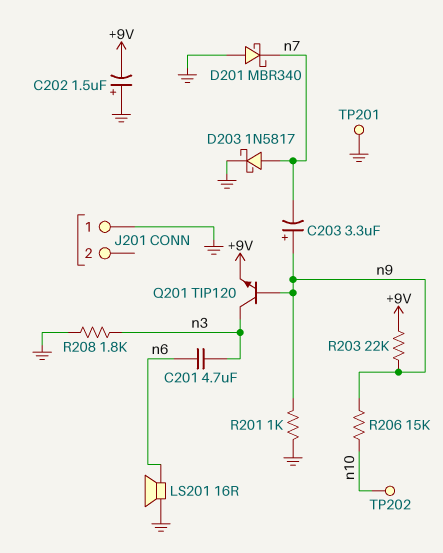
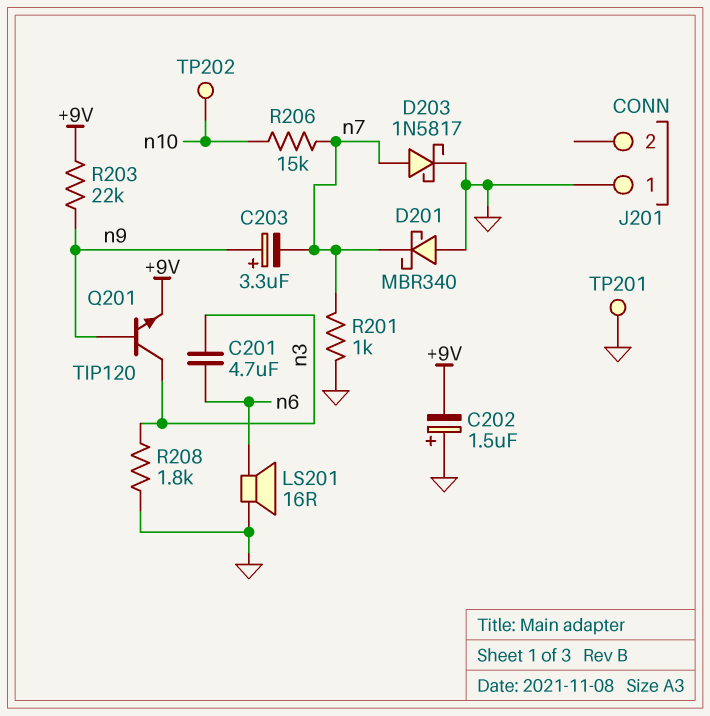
R201: 1k (GND, n9) -> 1k (GND, n7)
R206: 15k (n9, n10) -> 15k (n7, n10)

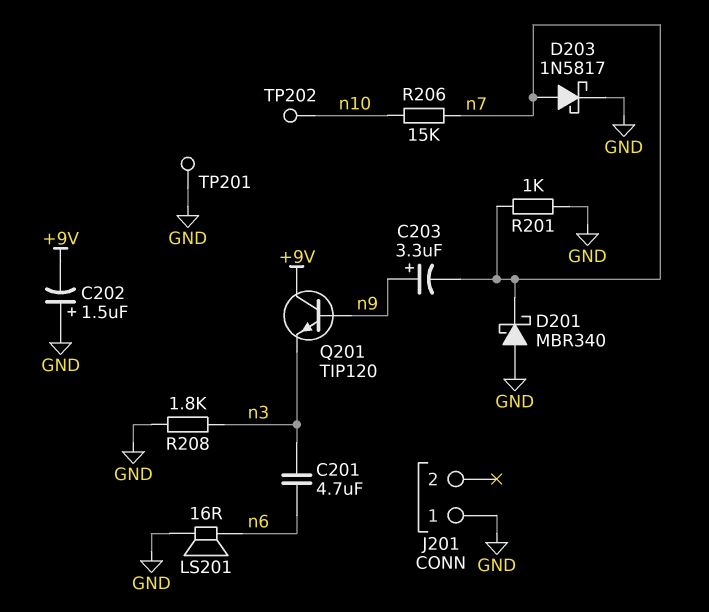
Q201: NPN TIP120 (B n9, C n3, E +9V) -> NPN TIP120 (B n9, C +9V, E n3)
R203: 22k (+9V, n9) -> none

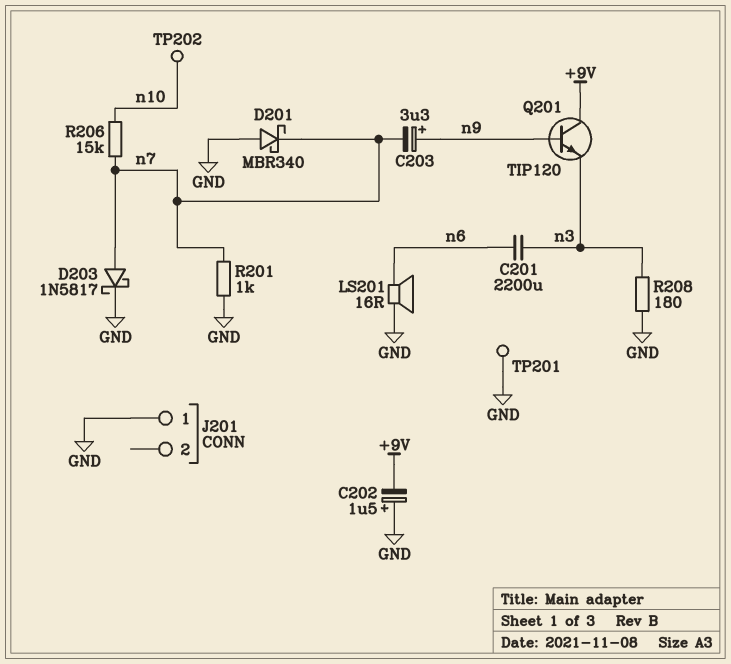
C201: 4.7uF (n3, n6) -> 2200uF (n3, n6)
R208: 1.8k (GND, n3) -> 180 (GND, n3)

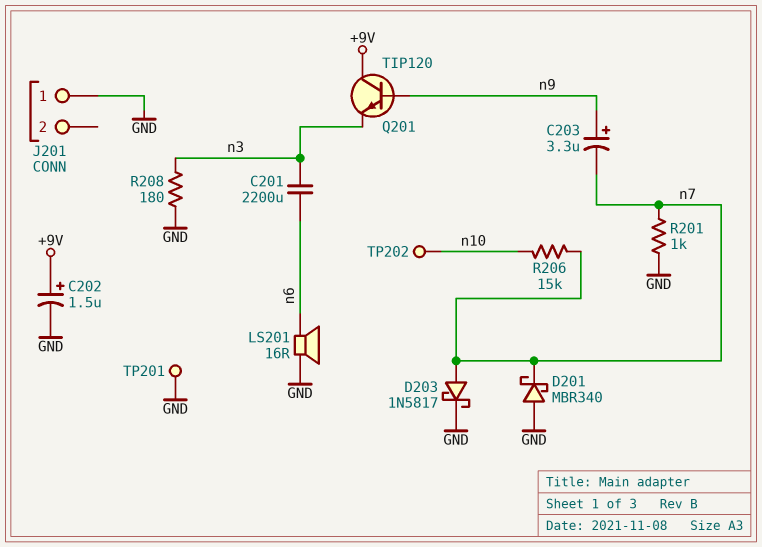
C202: 1.5uF (plus GND, minus +9V) -> 1.5uF (plus +9V, minus GND)

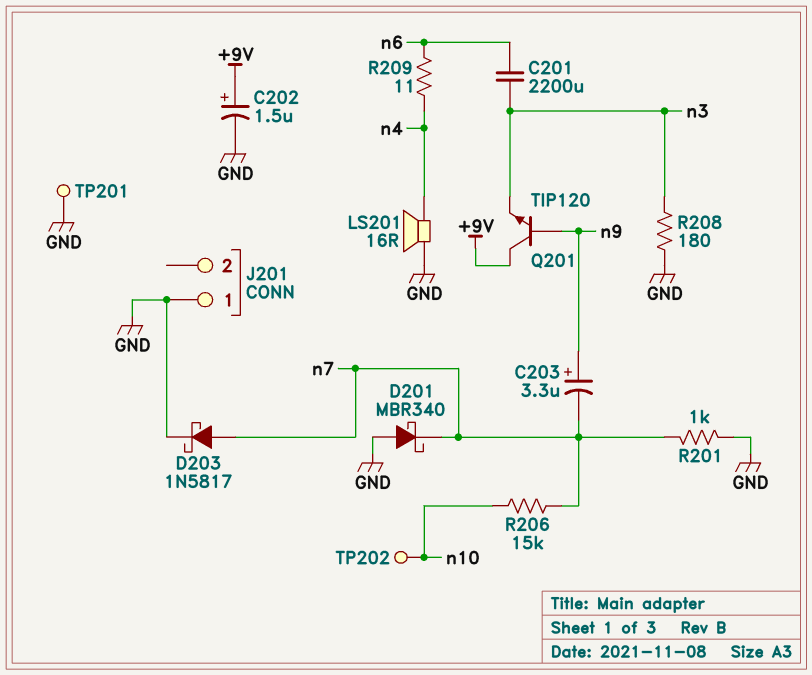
LS201: speaker 16R (GND, n6) -> speaker 16R (GND, n4)
R209: none -> 11 (n4, n6)

